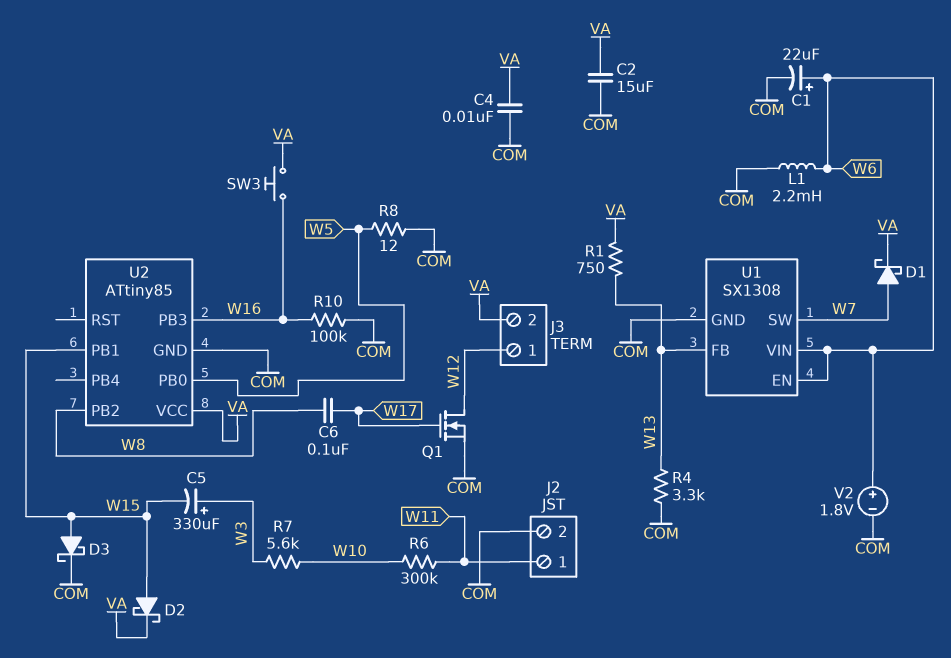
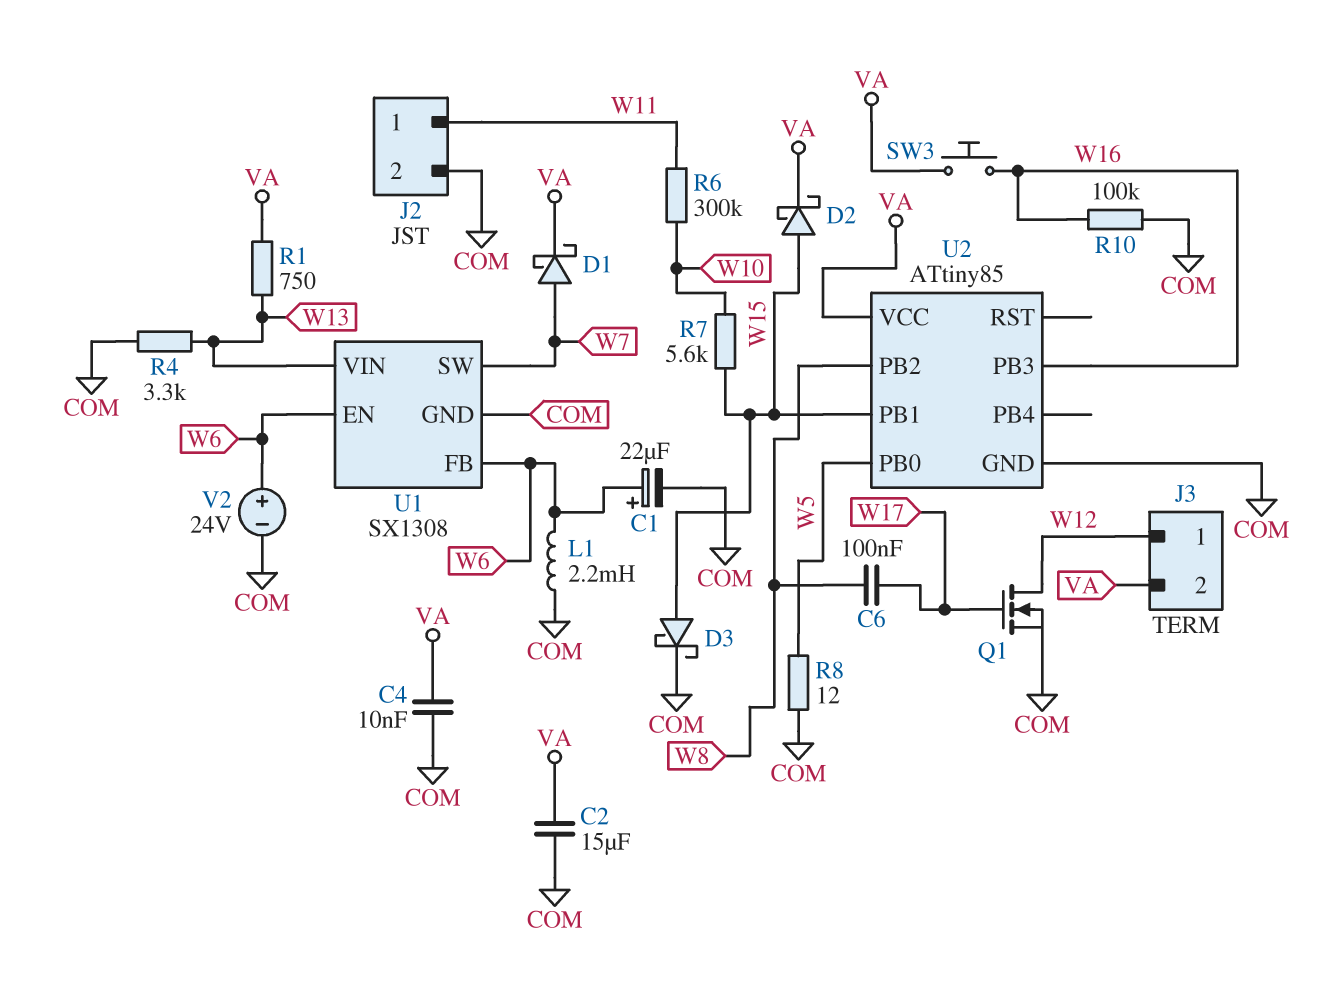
C5: 330uF (plus W3, minus W15) -> none
R7: 5.6k (W3, W10) -> 5.6k (W10, W15)
U1 pin FB: W13 -> W6
U1 pin VIN: W6 -> W13
V2: 1.8V (plus W6, minus COM) -> 24V (plus W6, minus COM)

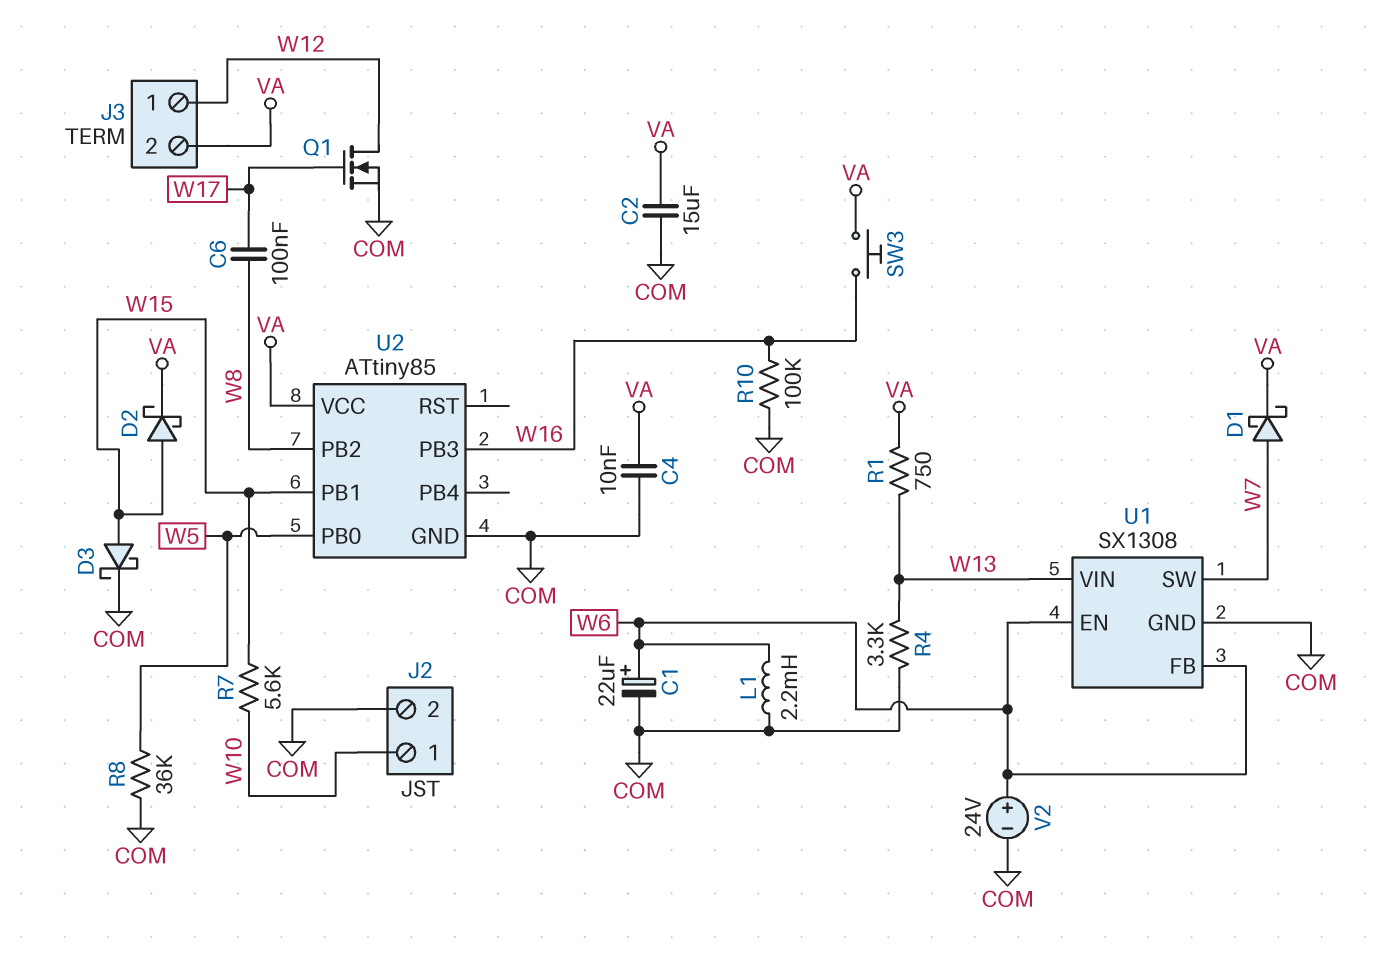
J2 pin 1: W11 -> W10
R6: 300k (W10, W11) -> none
R8: 12 (COM, W5) -> 36k (COM, W5)

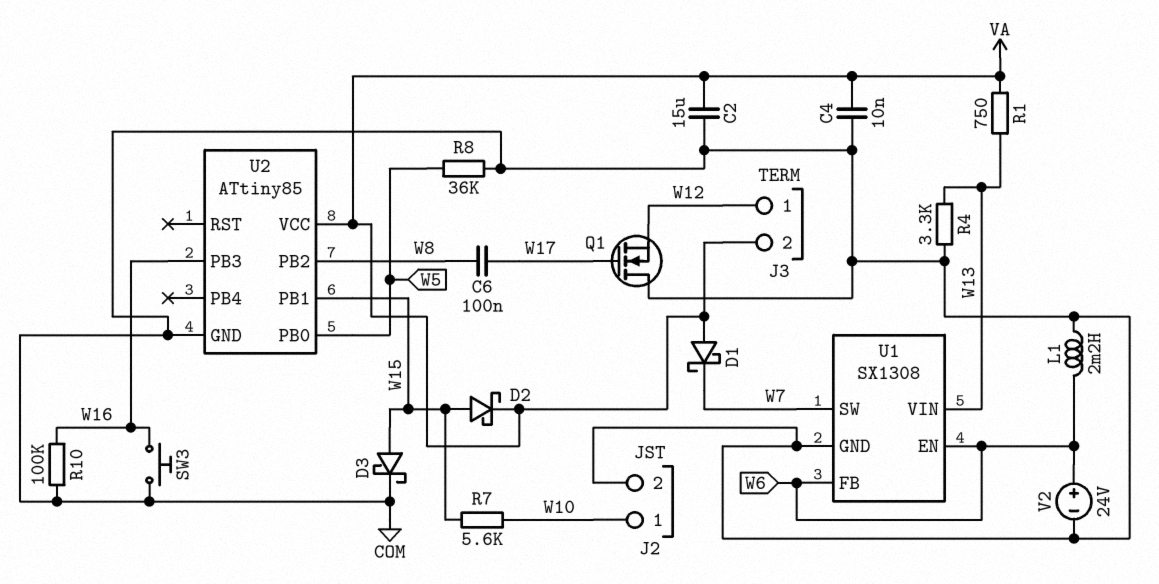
C1: 22uF (plus W6, minus COM) -> none
D1: schottky (A W7, K VA) -> schottky (A VA, K W7)
Q1: NMOS (G W17, D W12, S COM) -> NMOS (G W17, D COM, S W12)
SW3: button (VA, W16) -> button (COM, W16)

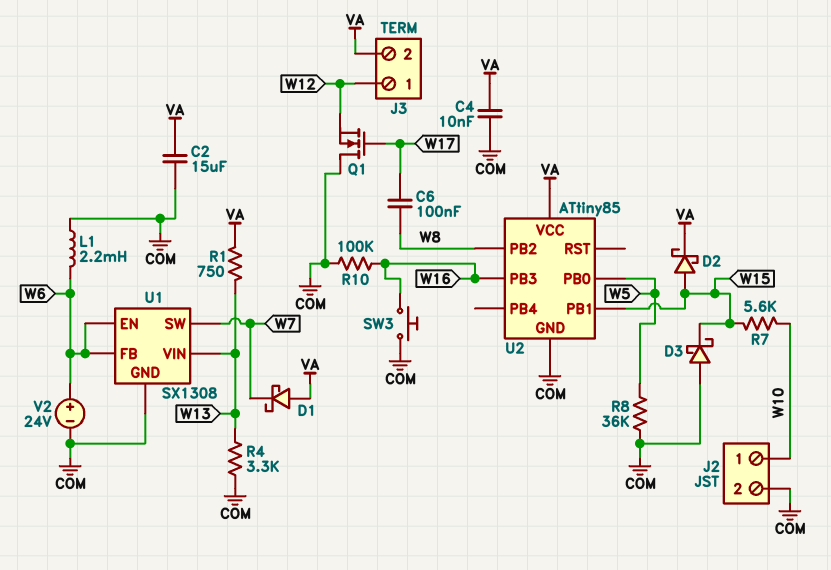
D3: schottky (A W15, K COM) -> schottky (A COM, K W15)

